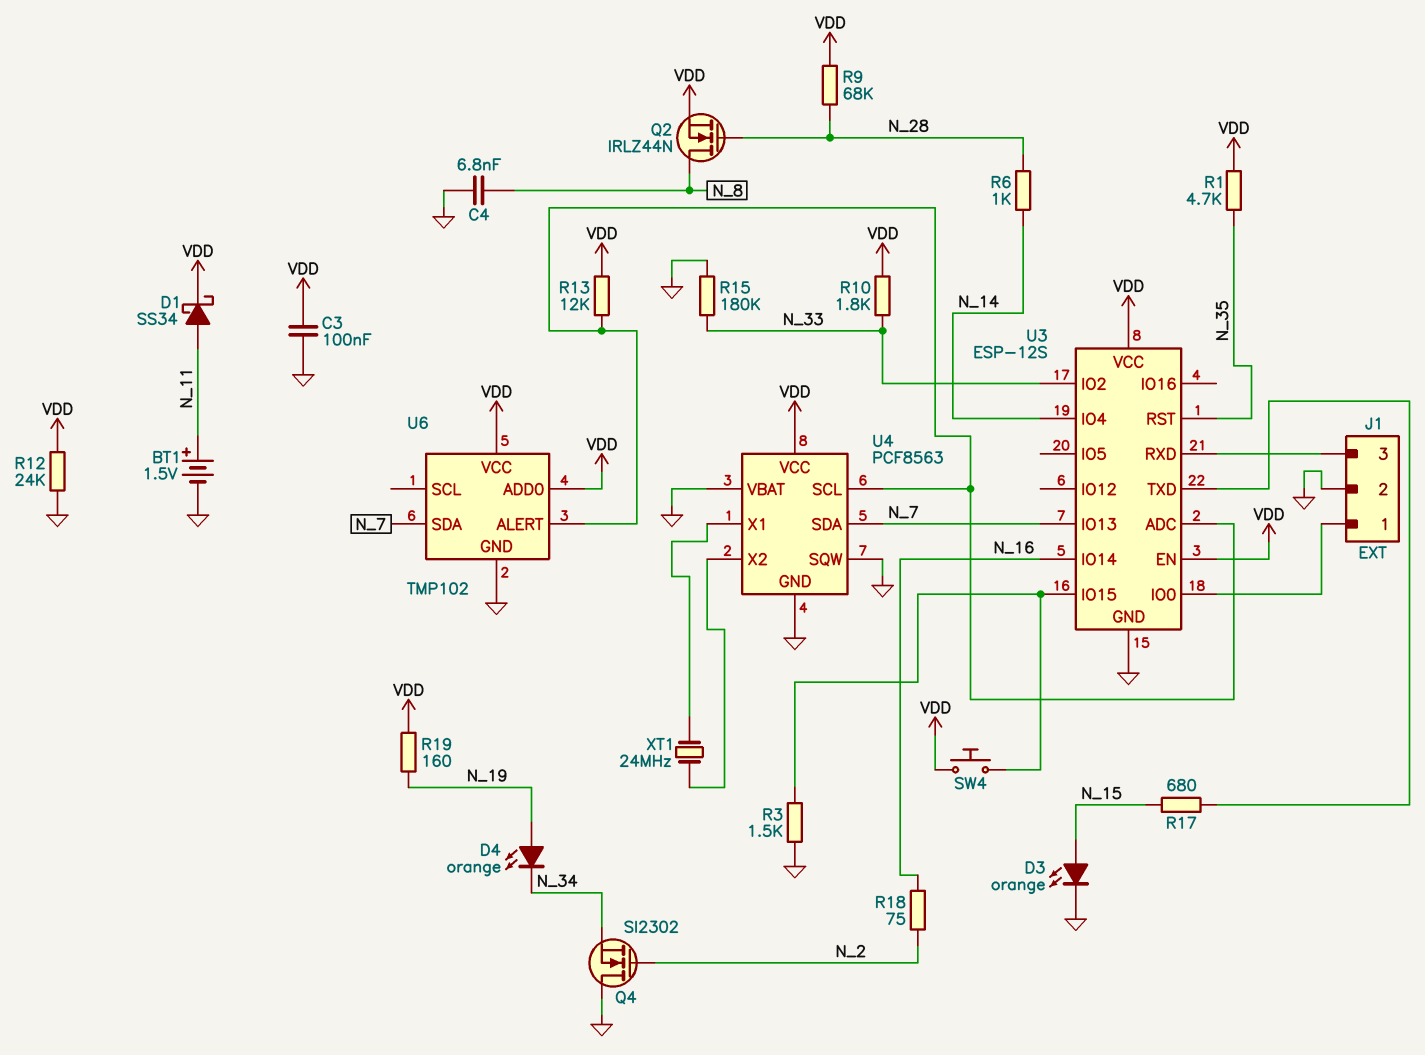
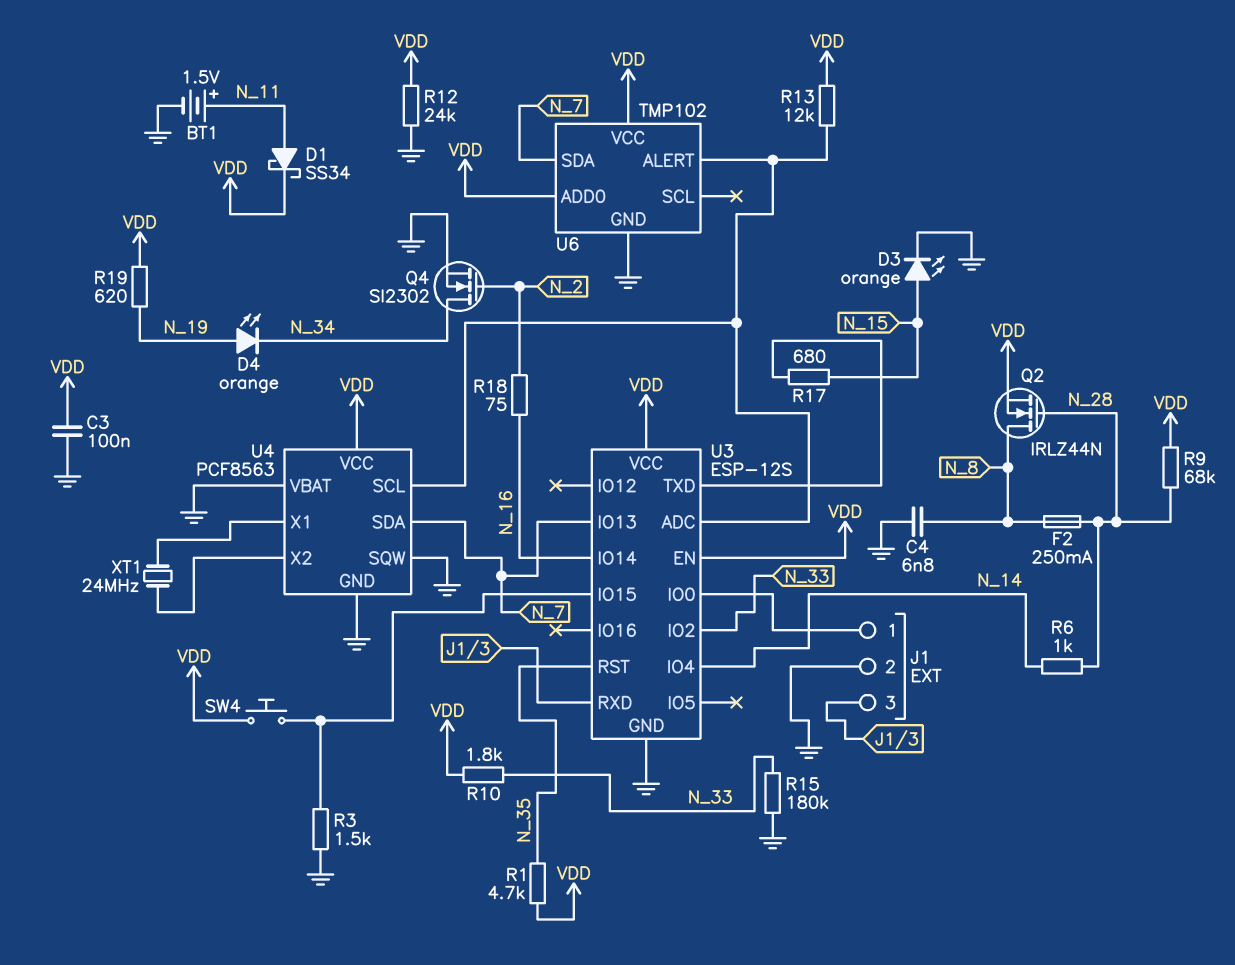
F2: none -> 250mA (N_8, N_28)
Q4: NMOS SI2302 (G N_2, D GND, S N_34) -> NMOS SI2302 (G N_2, D N_34, S GND)
R19: 160 (N_19, VDD) -> 620 (N_19, VDD)

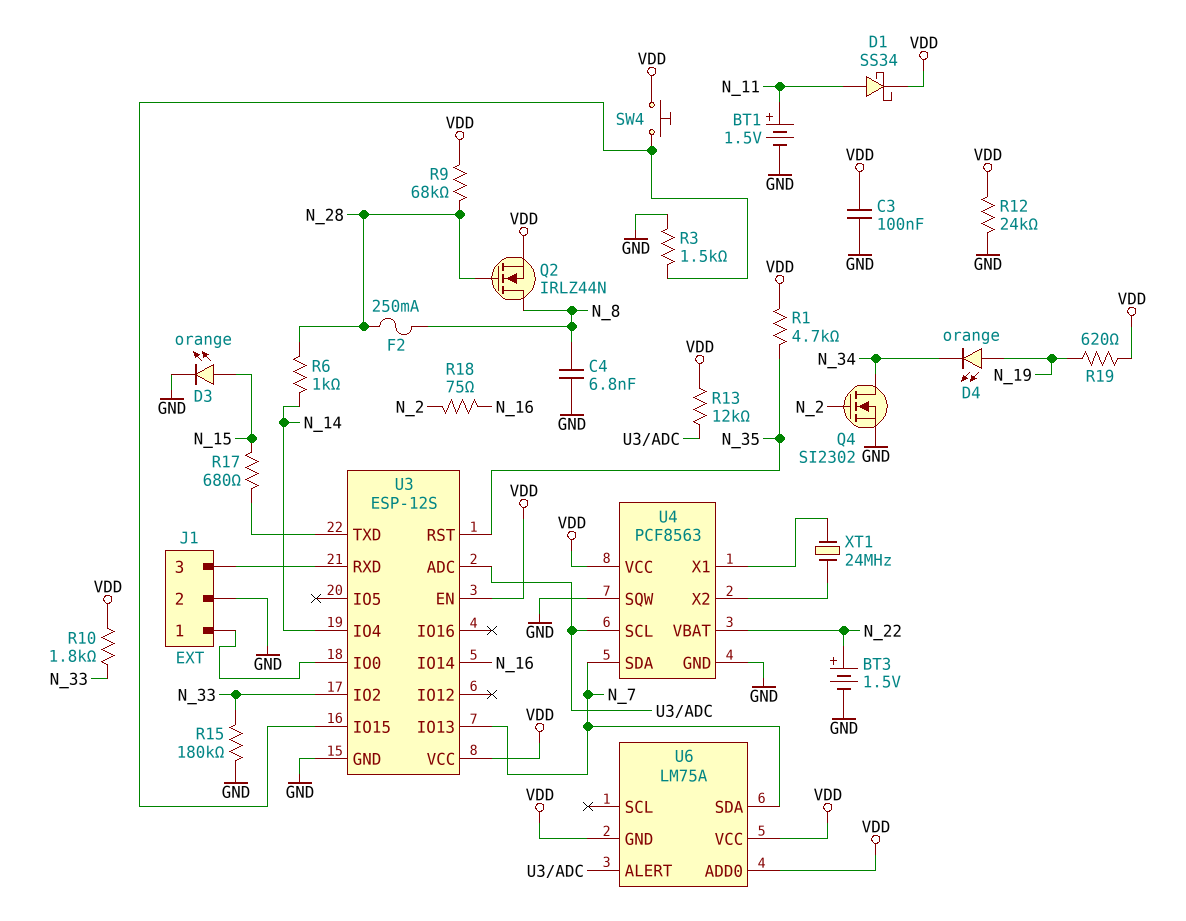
BT3: none -> 1.5V (plus N_22, minus GND)
U4 pin VBAT: GND -> N_22
U6: TMP102 -> LM75A
U6 pin GND: GND -> VDD

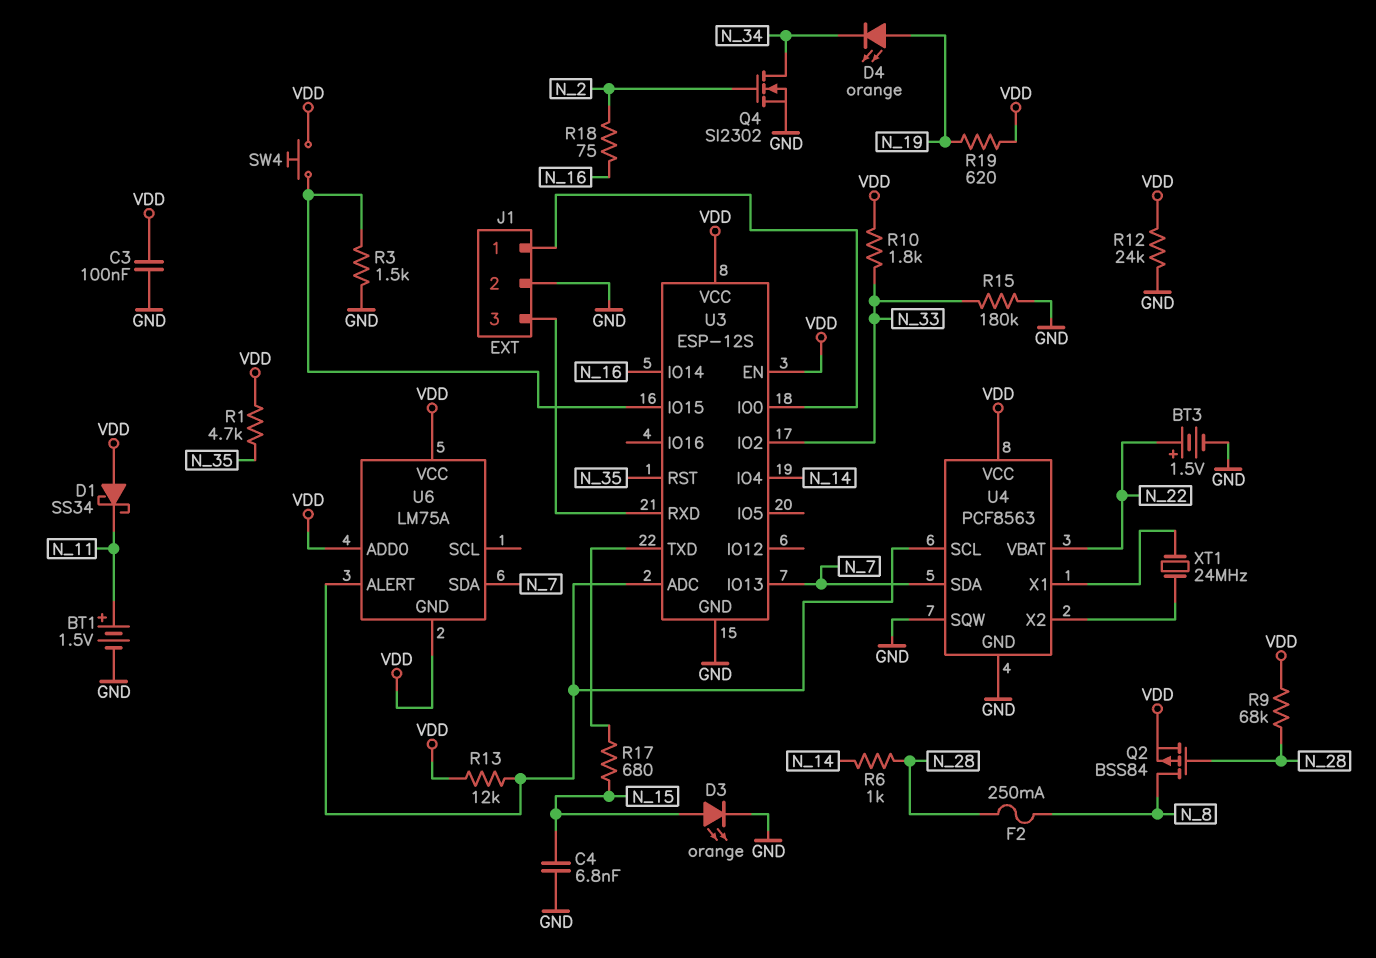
C4: 6.8nF (GND, N_8) -> 6.8nF (GND, N_15)
D1: schottky SS34 (A N_11, K VDD) -> schottky SS34 (A VDD, K N_11)
Q2: NMOS IRLZ44N (G N_28, D N_8, S VDD) -> PMOS BSS84 (G N_28, D N_8, S VDD)

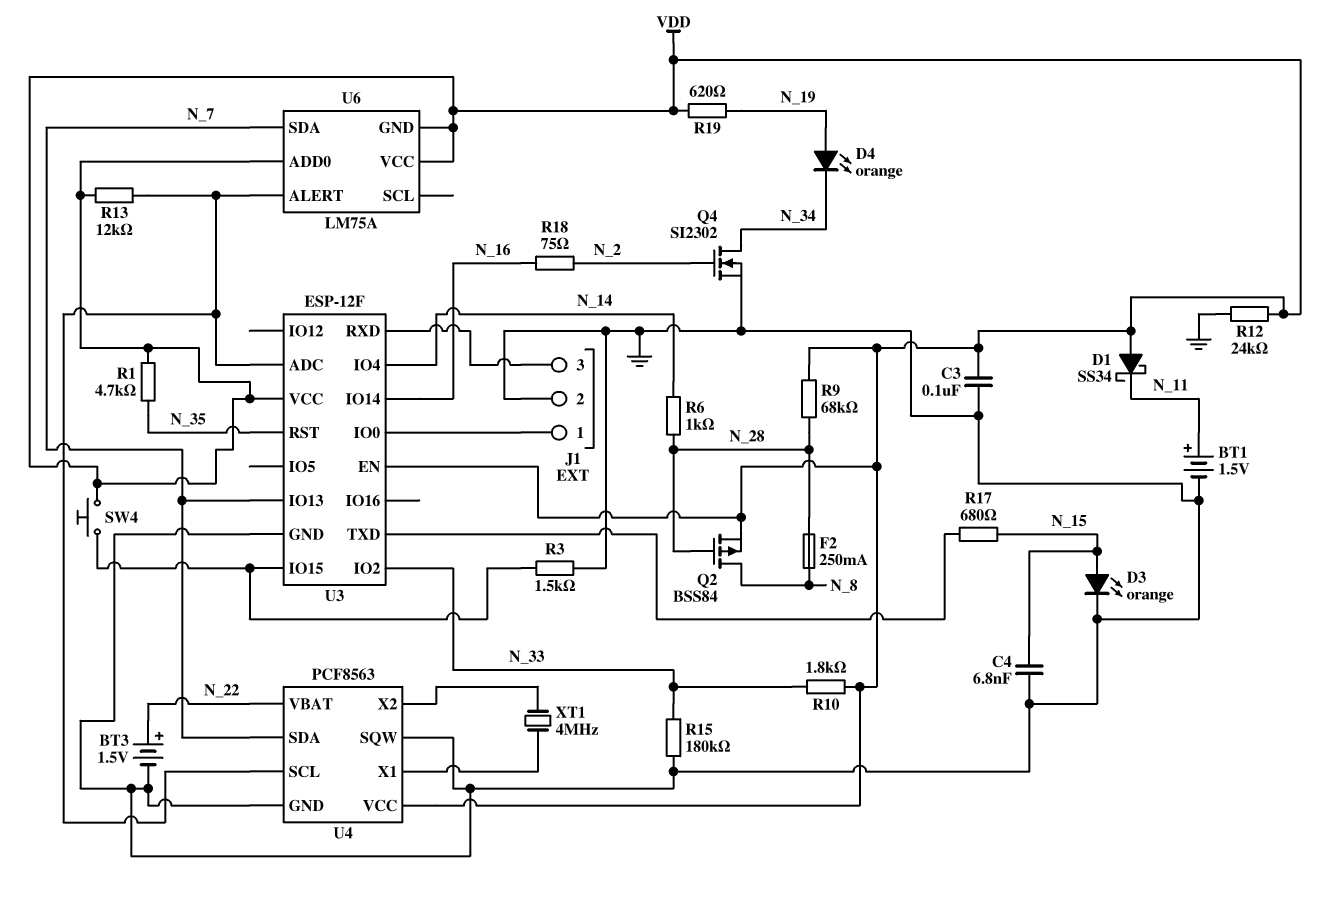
U3: ESP-12S -> ESP-12F
XT1: 24MHz (U4/X1, U4/X2) -> 4MHz (U4/X1, U4/X2)

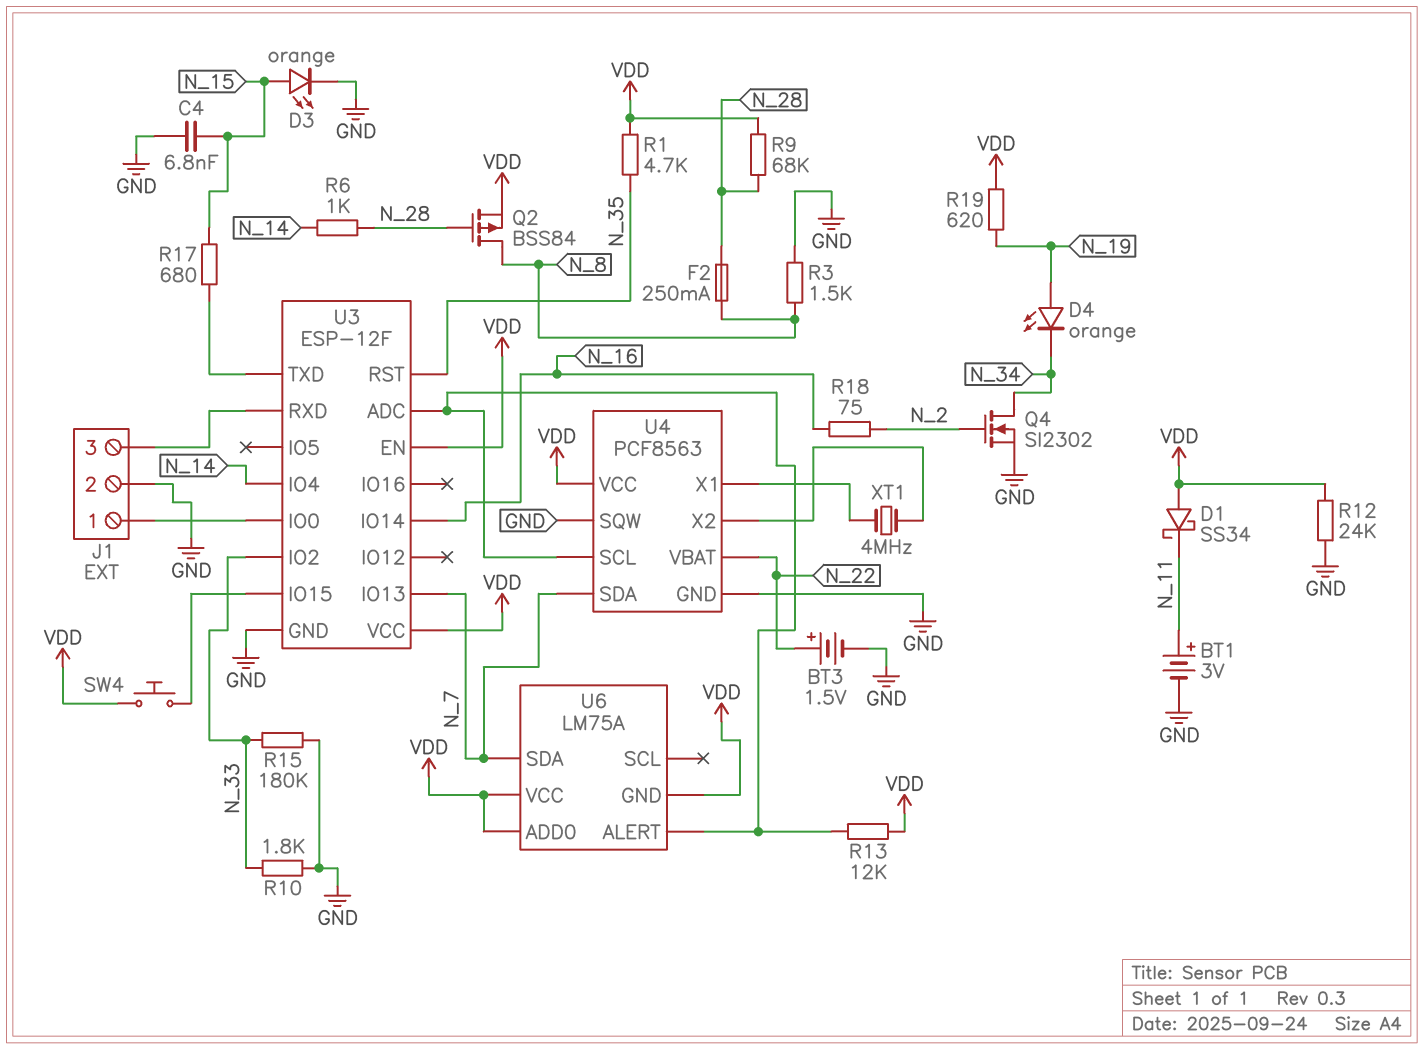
BT1: 1.5V (plus N_11, minus GND) -> 3V (plus N_11, minus GND)
C3: 100nF (GND, VDD) -> none
R3: 1.5k (GND, U3/IO15) -> 1.5k (GND, N_8)
R10: 1.8k (N_33, VDD) -> 1.8k (GND, N_33)

